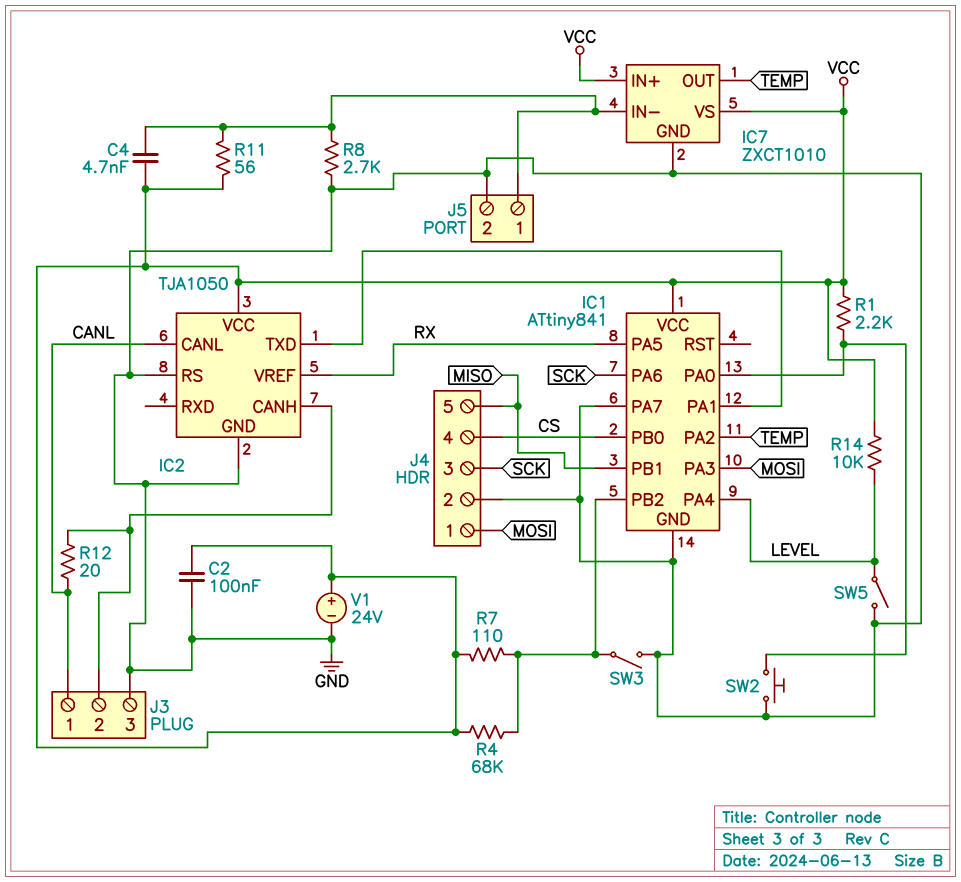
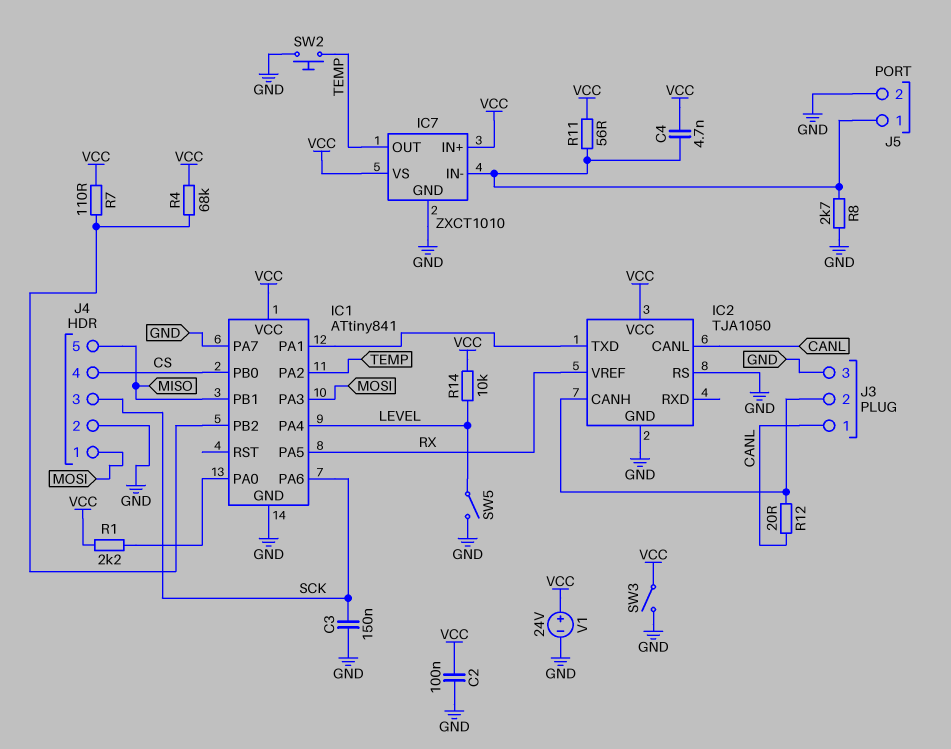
C3: none -> 150nF (GND, SCK)
SW2: button (GND, IC1/PA0) -> button (GND, TEMP)
SW3: switch (GND, IC1/PB2) -> switch (GND, VCC)

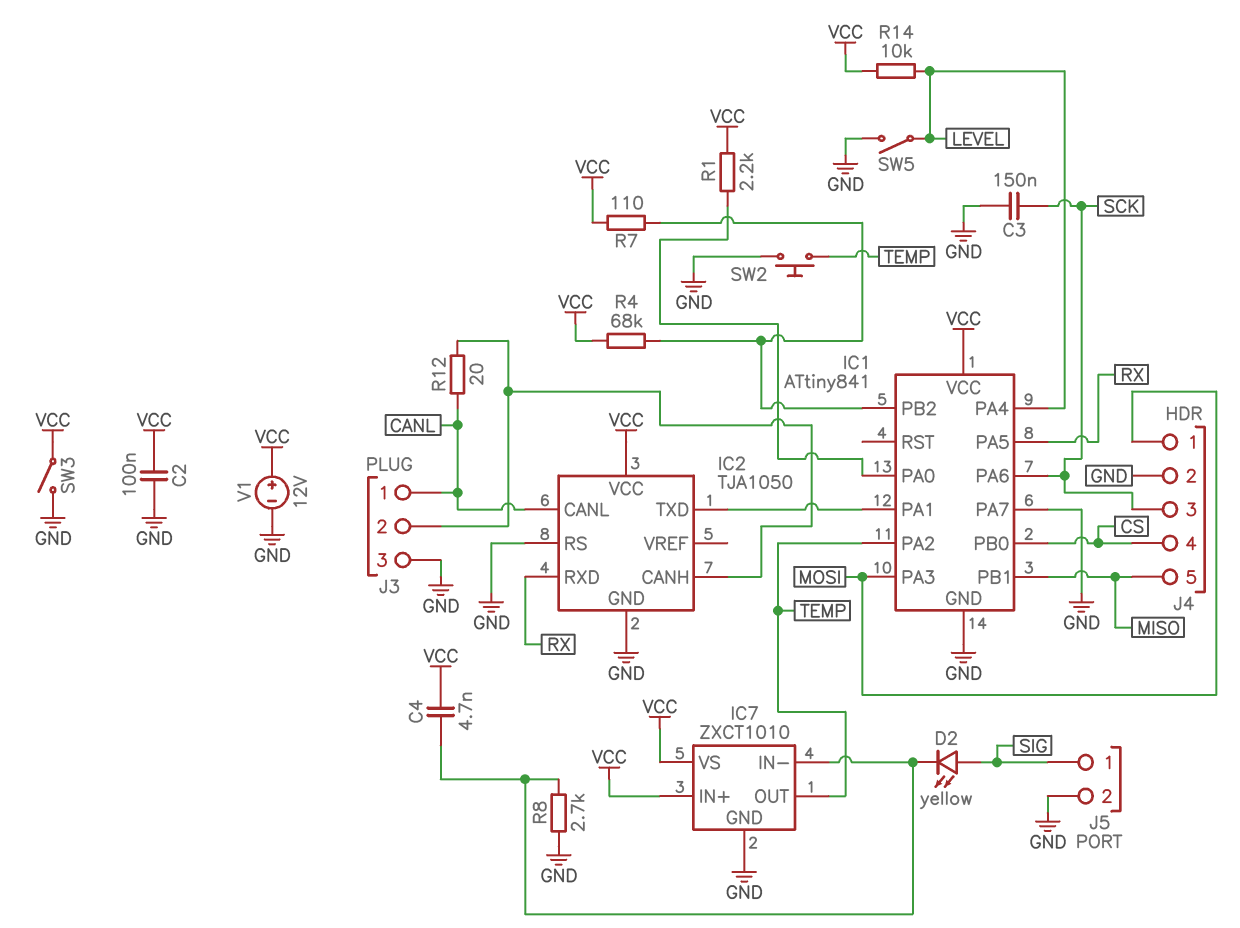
D2: none -> LED yellow (A SIG, K IC7/IN-)
IC2 pin RXD: none -> RX
IC2 pin VREF: RX -> none
J5 pin 1: IC7/IN- -> SIG
R11: 56 (IC7/IN-, VCC) -> none
V1: 24V (plus VCC, minus GND) -> 12V (plus VCC, minus GND)

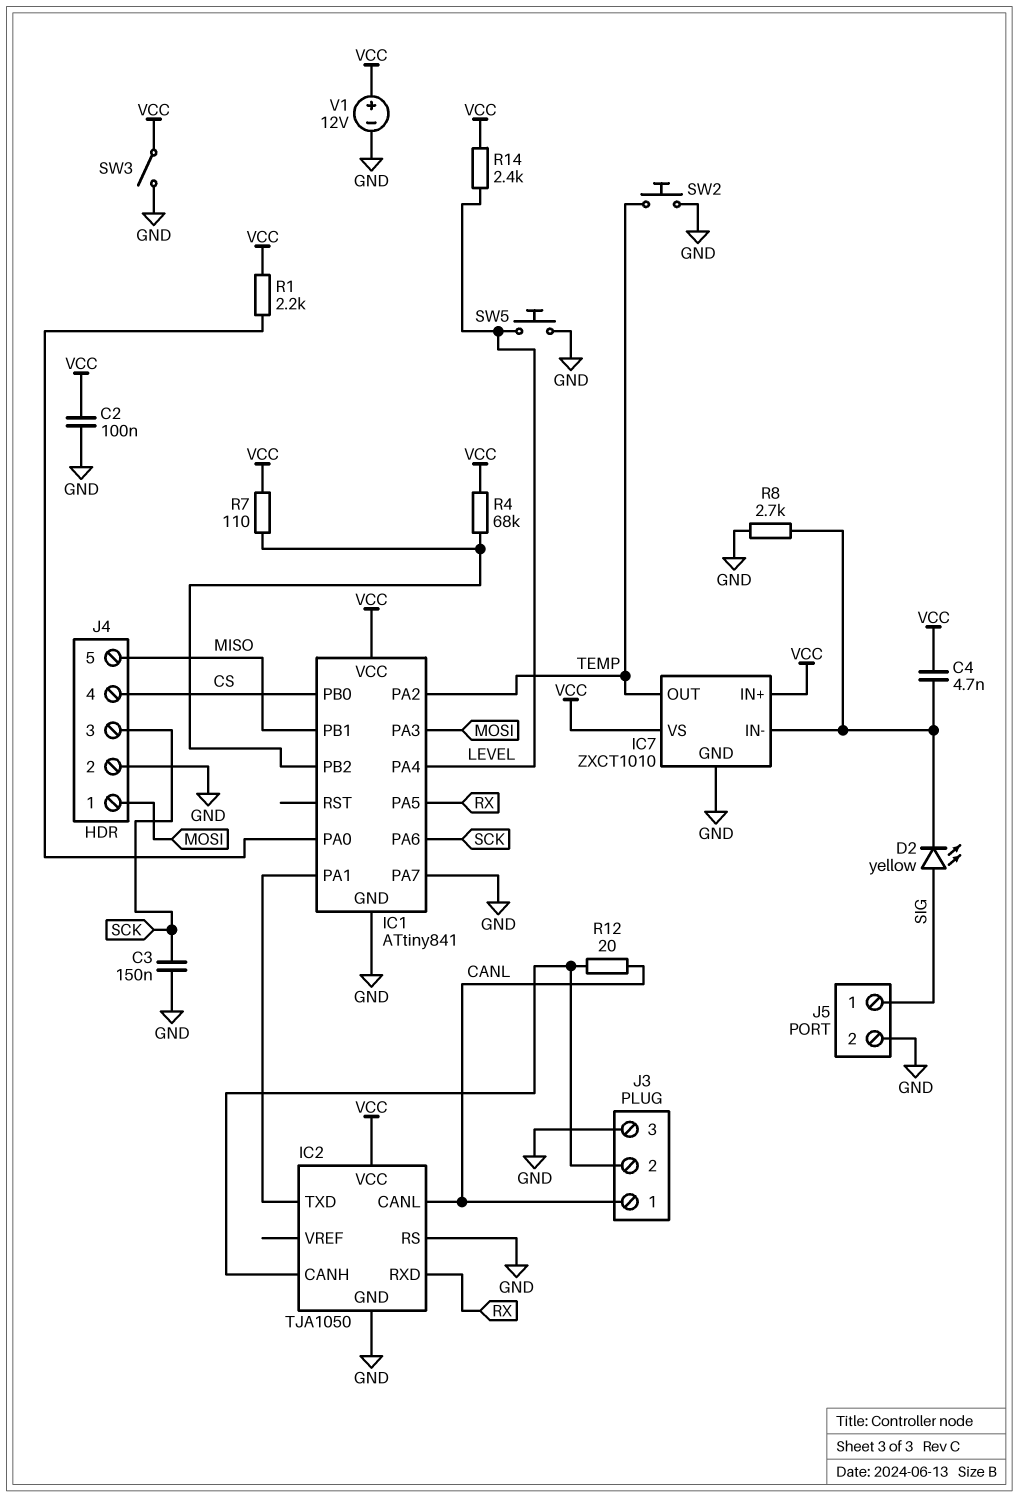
R14: 10k (LEVEL, VCC) -> 2.4k (LEVEL, VCC)
SW5: switch (GND, LEVEL) -> button (GND, LEVEL)

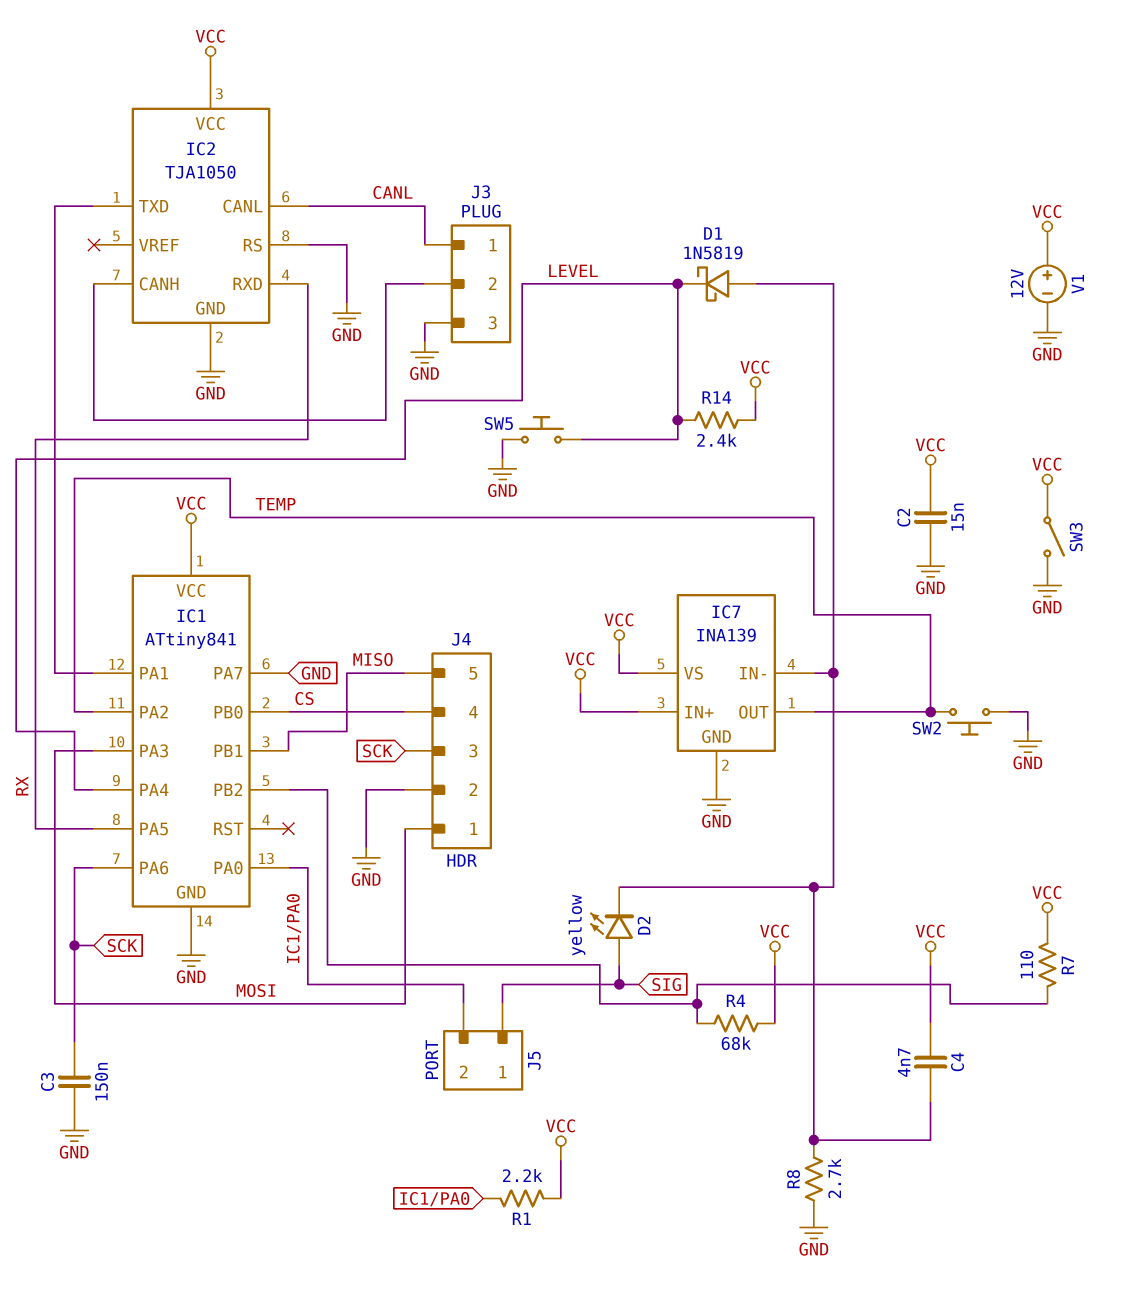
C2: 100nF (GND, VCC) -> 15nF (GND, VCC)
D1: none -> schottky 1N5819 (A IC7/IN-, K LEVEL)
IC7: ZXCT1010 -> INA139
J5 pin 2: GND -> IC1/PA0
R12: 20 (CANL, IC2/CANH) -> none

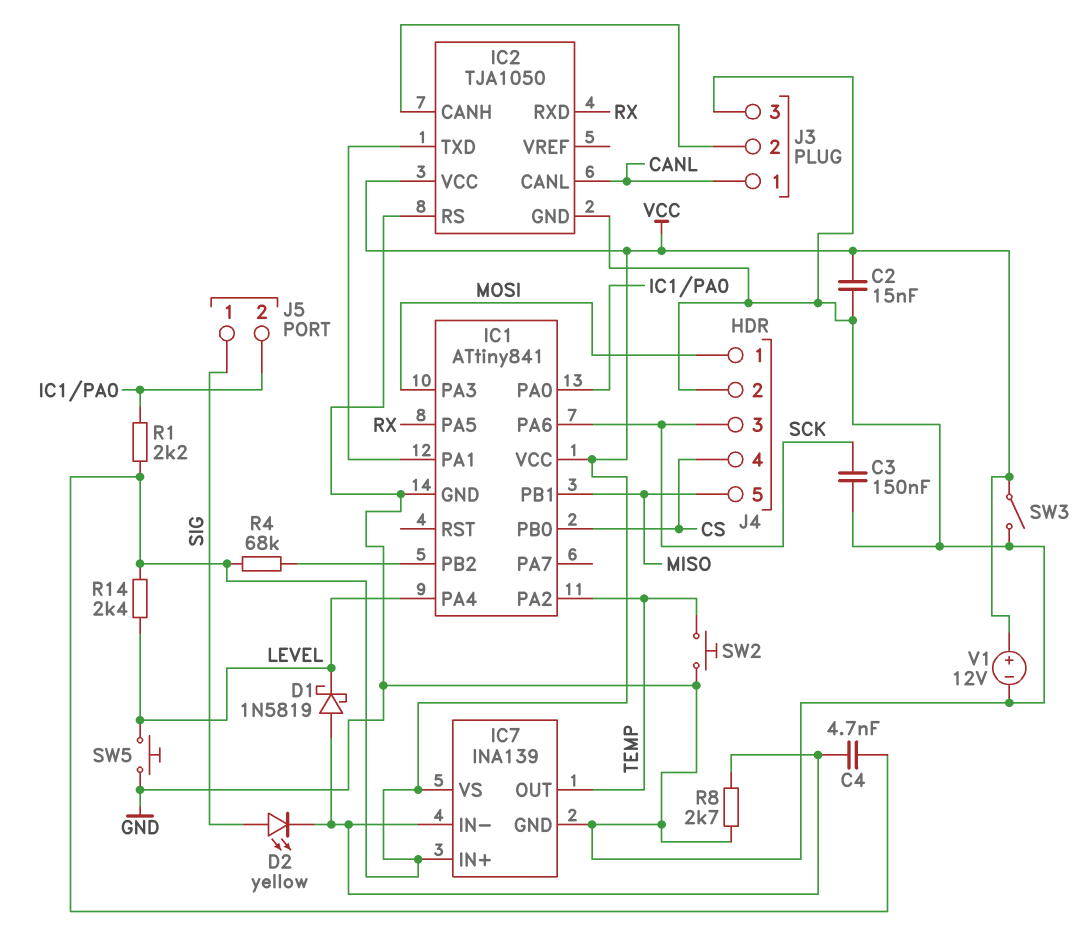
IC1 pin PA7: GND -> none
R7: 110 (IC1/PB2, VCC) -> none

